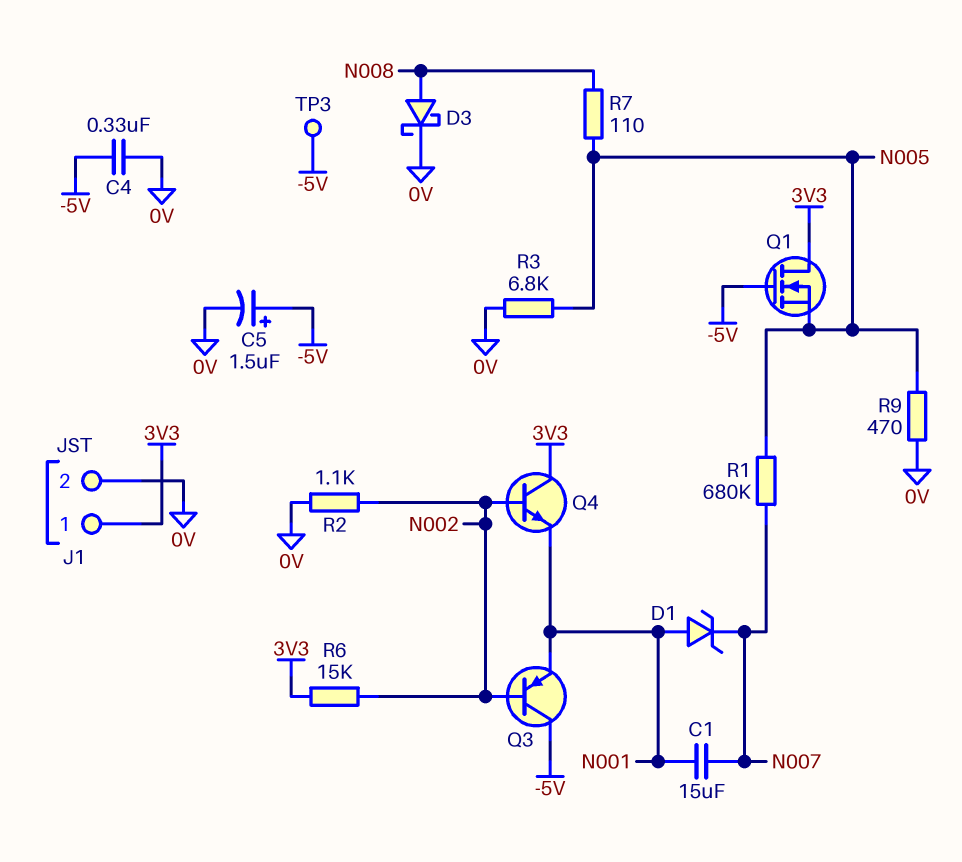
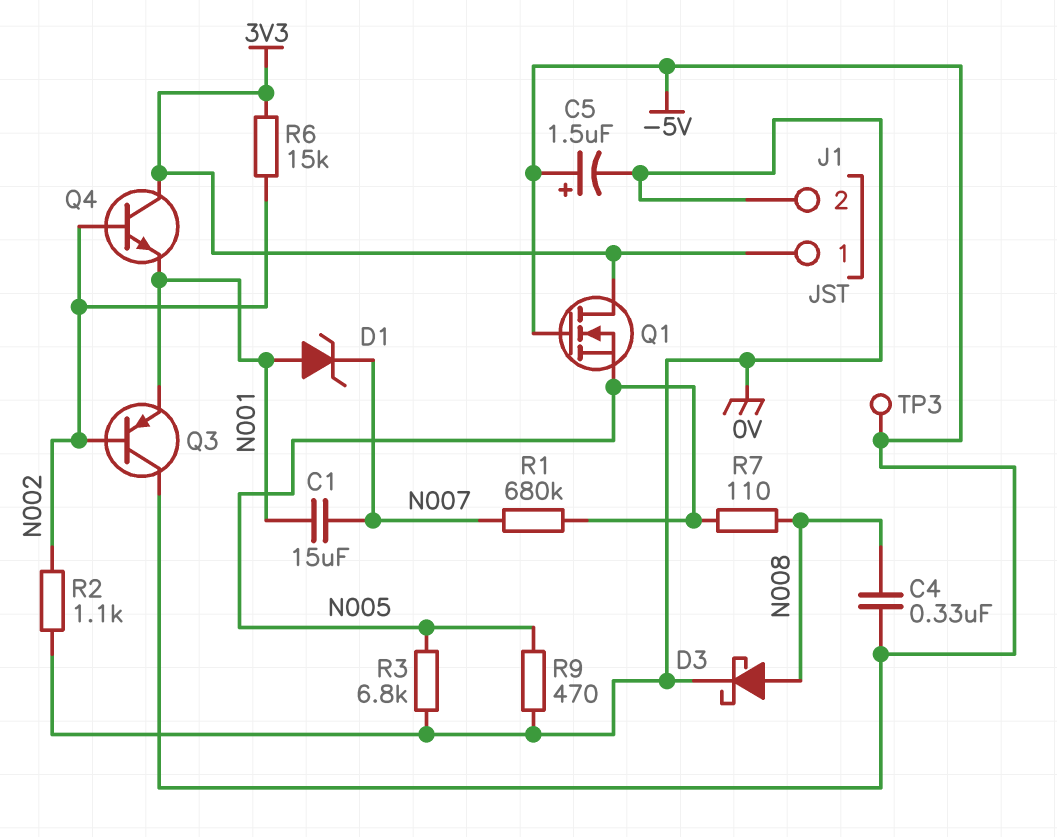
C4: 330nF (-5V, 0V) -> 330nF (-5V, N008)

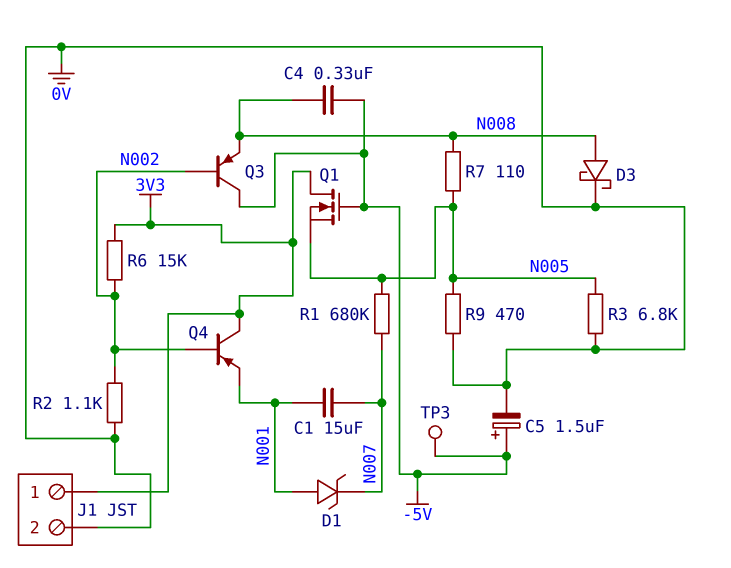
Q3: PNP (B N002, C -5V, E N001) -> PNP (B N002, C -5V, E N008)
Q4: NPN (B N002, C 3V3, E N001) -> PNP (B N002, C 3V3, E N001)

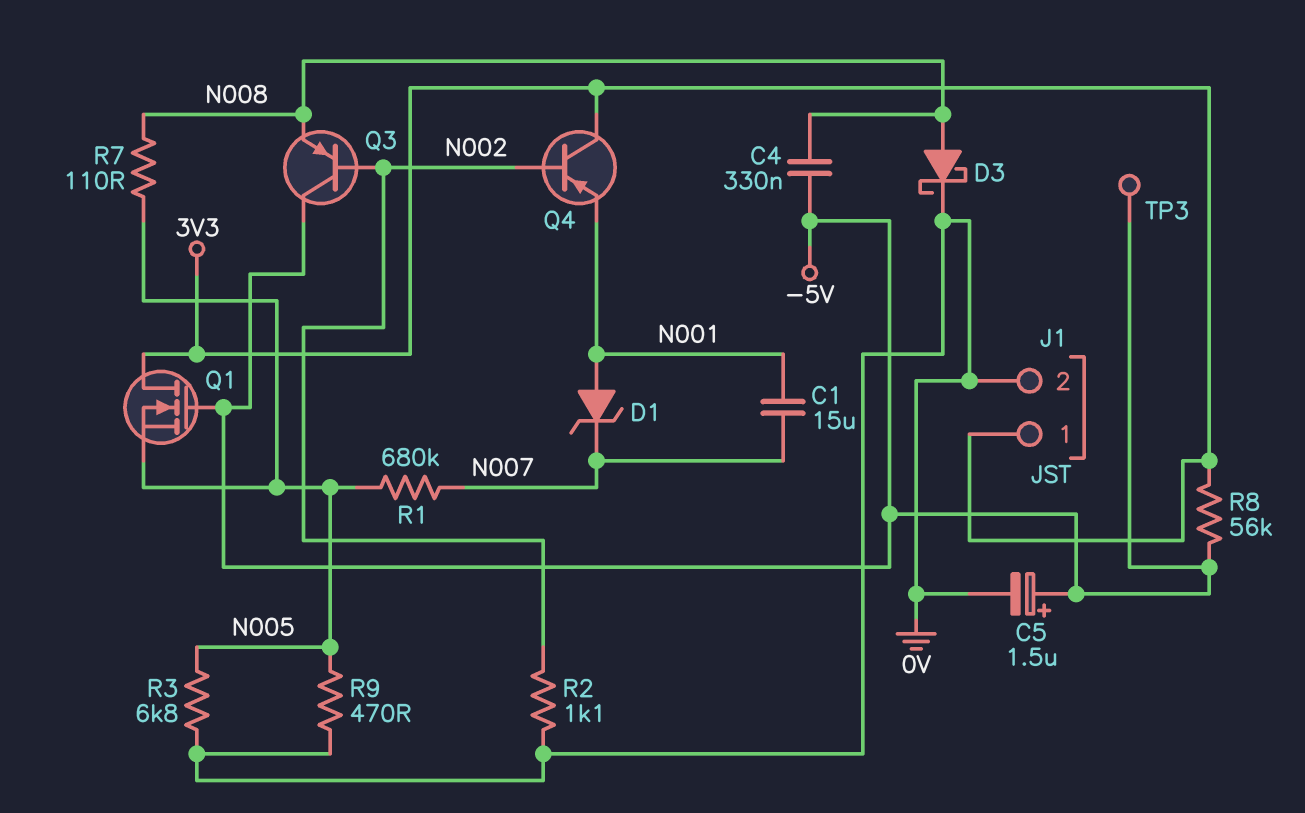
R6: 15k (3V3, N002) -> none
R8: none -> 56k (-5V, 3V3)

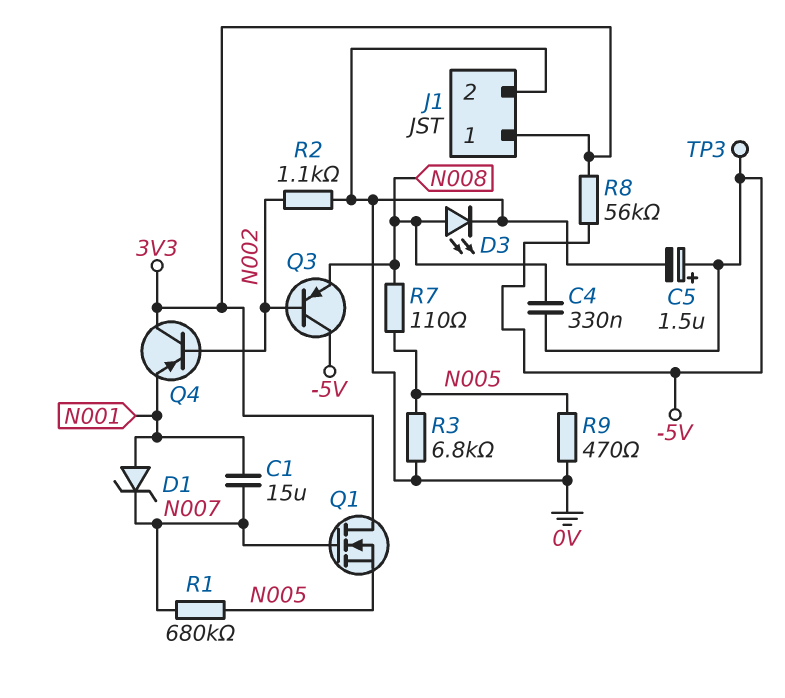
D3: schottky (A N008, K 0V) -> LED (A N008, K 0V)
Q1: NMOS (G -5V, D 3V3, S N005) -> NMOS (G N007, D 3V3, S N005)

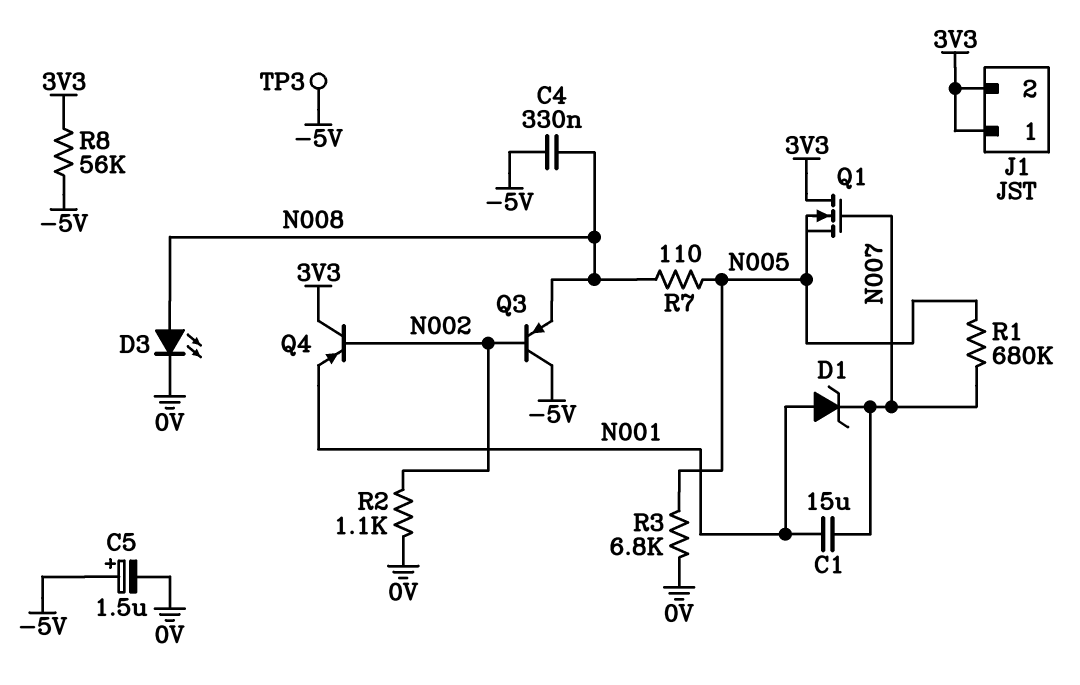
J1 pin 2: 0V -> 3V3
R9: 470 (0V, N005) -> none

